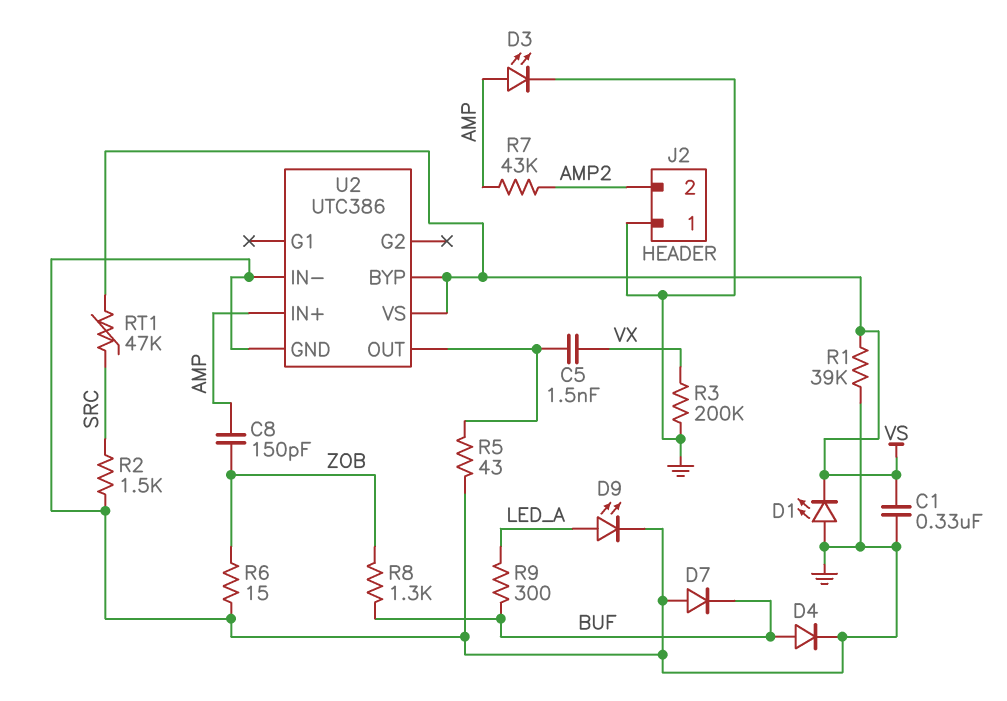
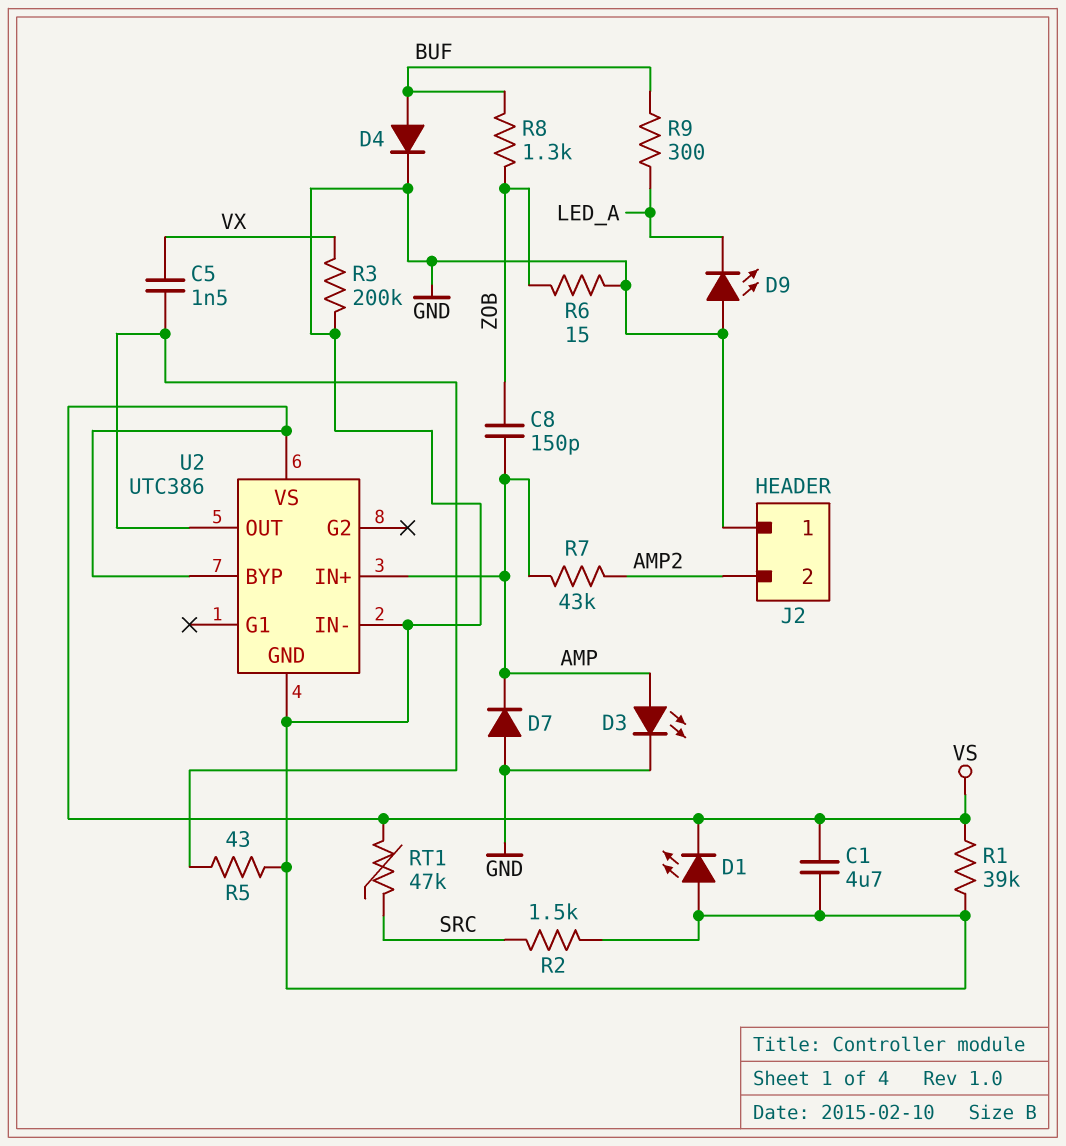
C1: 330nF (GND, VS) -> 4.7uF (GND, VS)
D7: diode (A GND, K BUF) -> diode (A GND, K AMP)
D9: LED (A LED_A, K GND) -> LED (A GND, K LED_A)

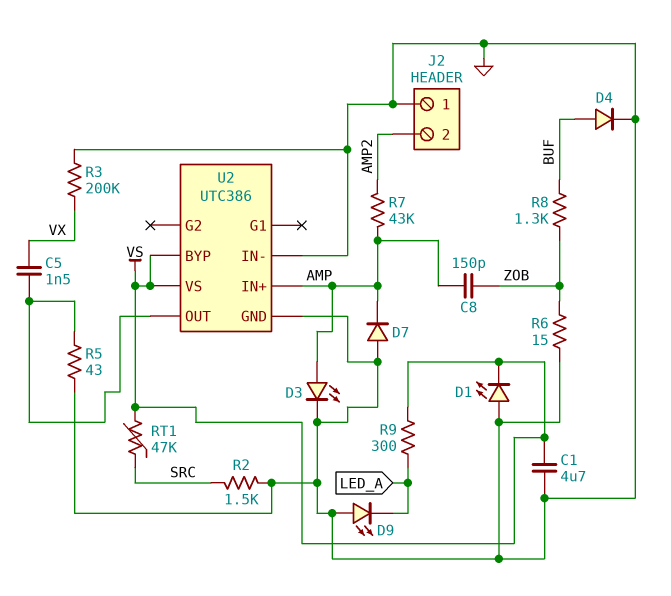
R1: 39k (GND, VS) -> none
R9: 300 (BUF, LED_A) -> 300 (LED_A, VS)

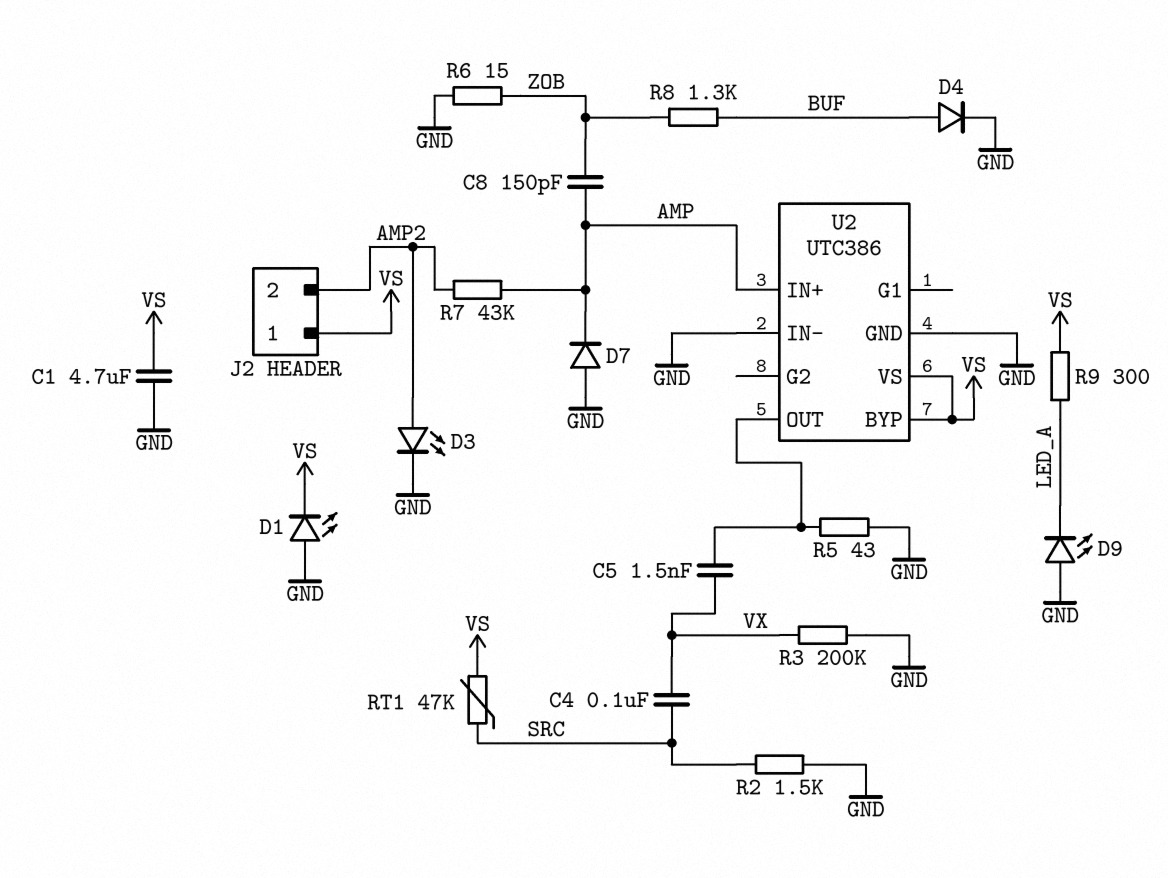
C4: none -> 100nF (SRC, VX)
D3: LED (A AMP, K GND) -> LED (A AMP2, K GND)
J2 pin 1: GND -> VS

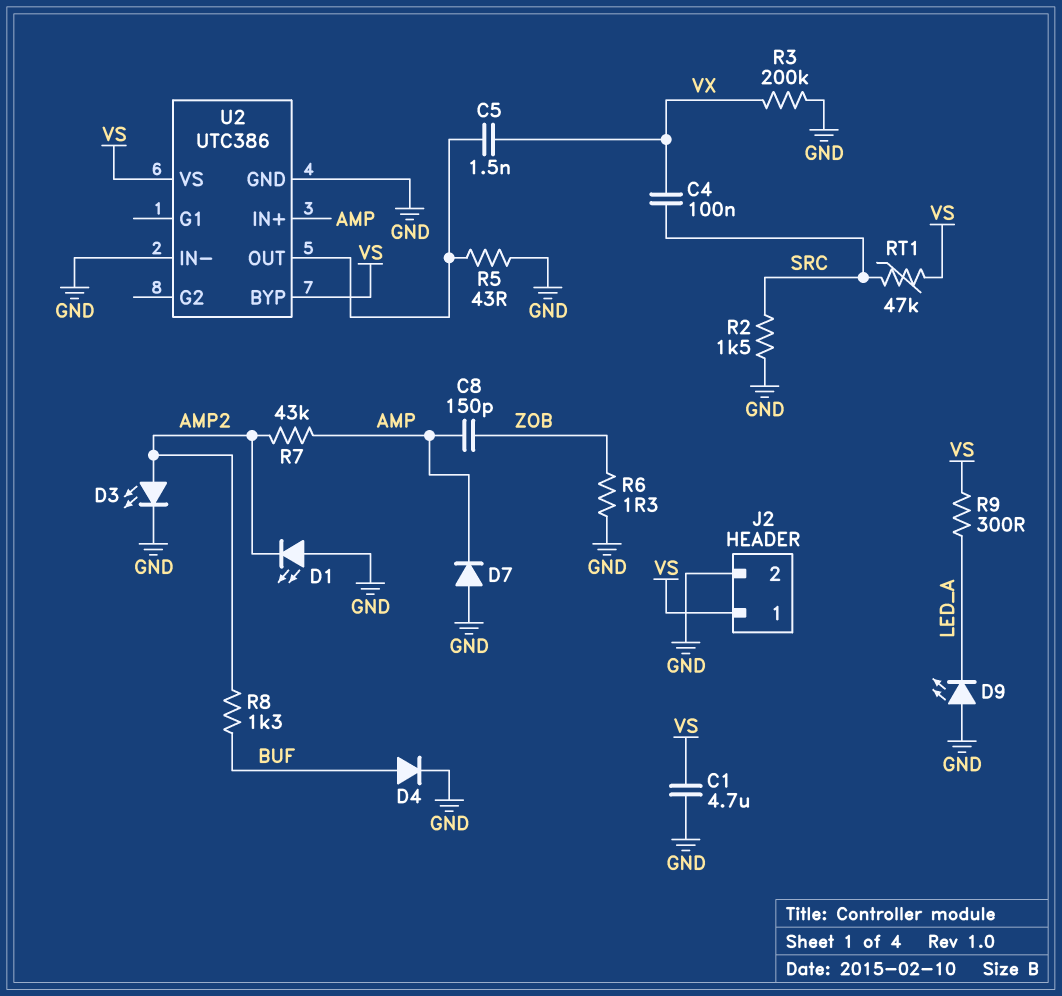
D1: LED (A GND, K VS) -> LED (A GND, K AMP2)
J2 pin 2: AMP2 -> GND
R6: 15 (GND, ZOB) -> 1.3 (GND, ZOB)
R8: 1.3k (BUF, ZOB) -> 1.3k (AMP2, BUF)

